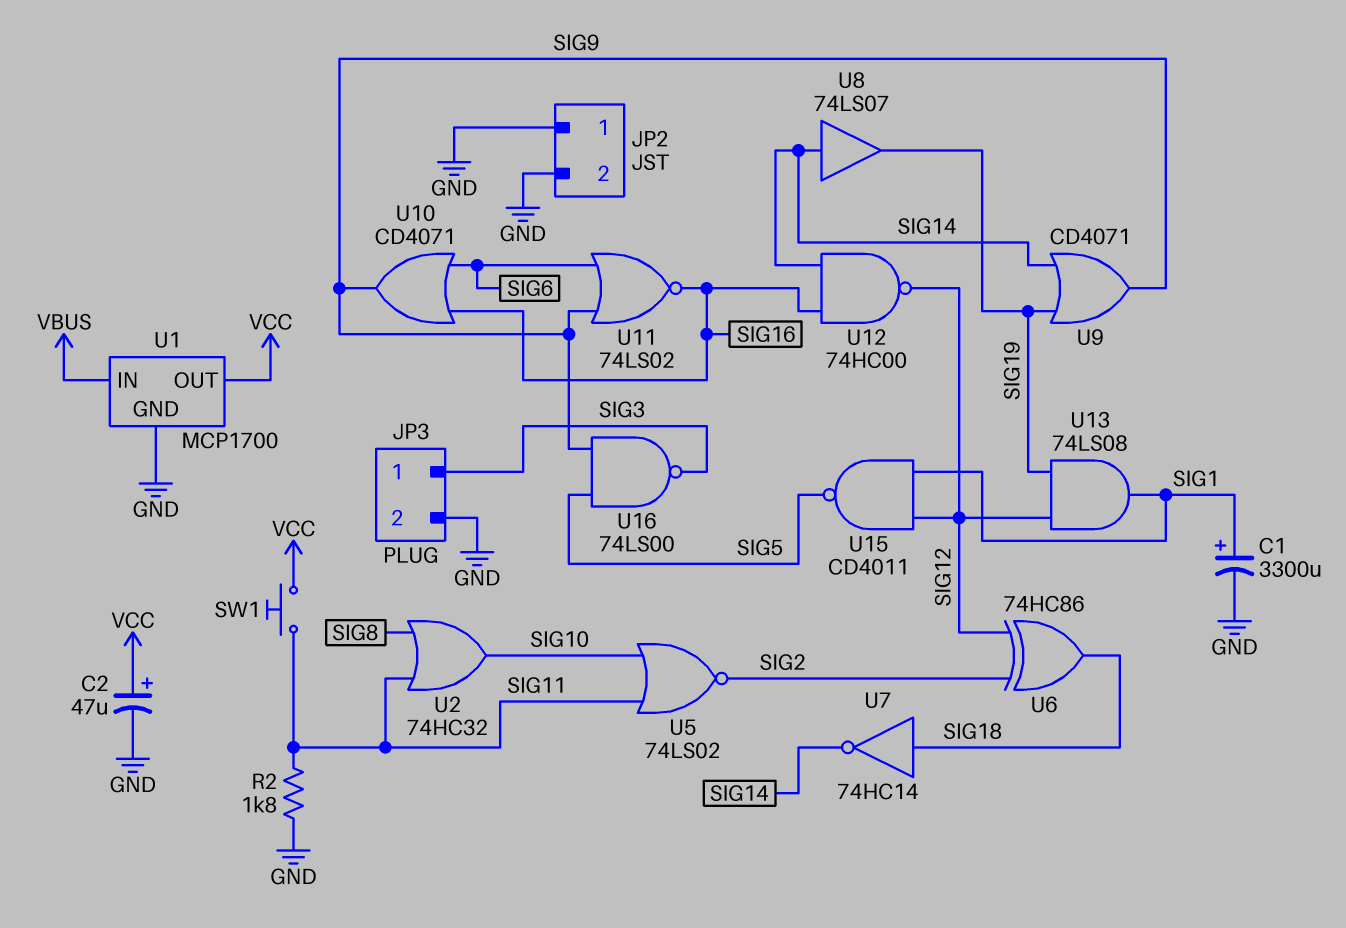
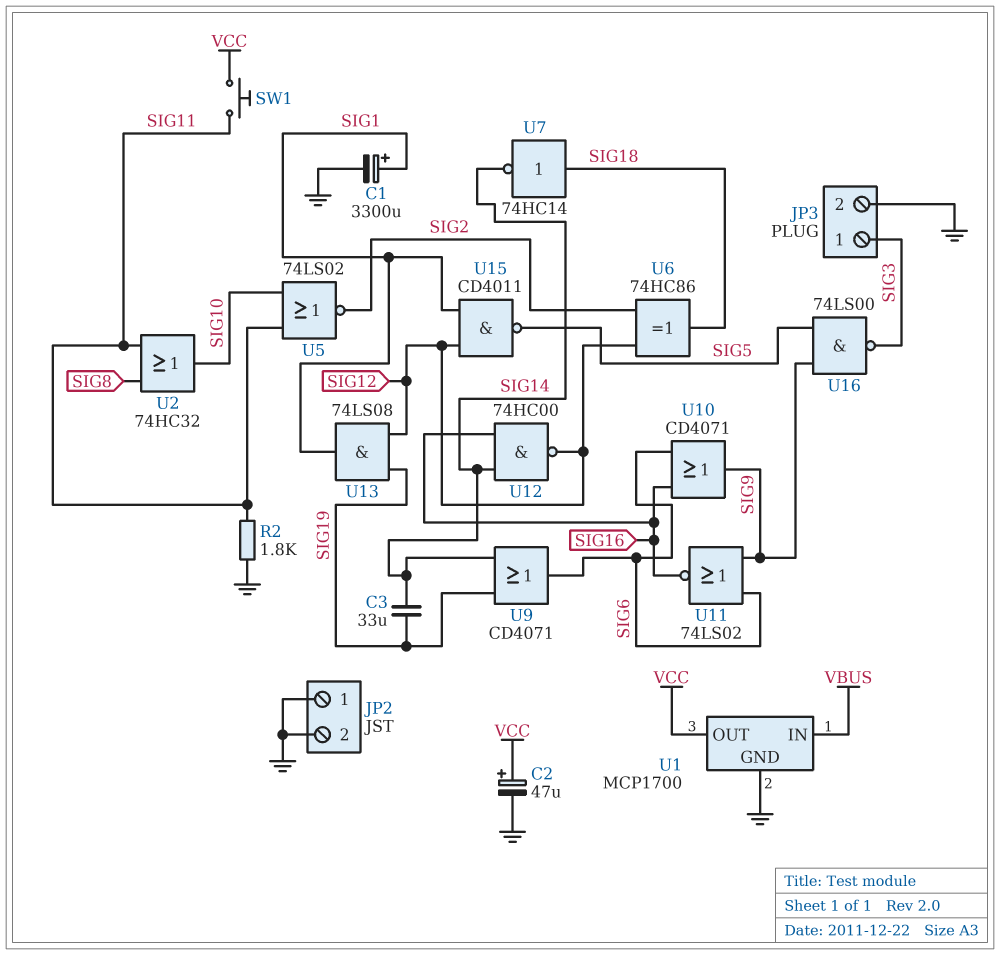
C3: none -> 33uF (SIG14, SIG19)
U8: buffer 74LS07 (in SIG14, out SIG19) -> none
U9: OR CD4071 (in SIG14, in SIG19, out SIG9) -> OR CD4071 (in SIG14, in SIG19, out SIG6)

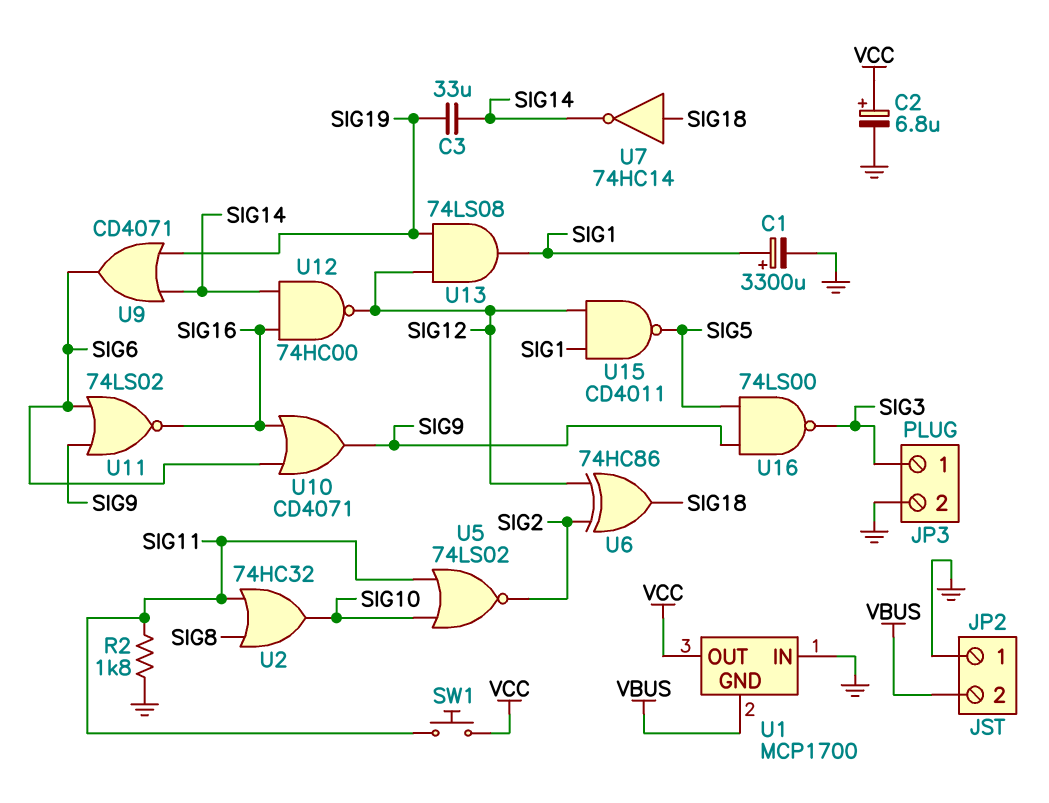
C2: 47uF (plus VCC, minus GND) -> 6.8uF (plus VCC, minus GND)
JP2 pin 2: GND -> VBUS
U1 pin GND: GND -> VBUS
U1 pin IN: VBUS -> GND

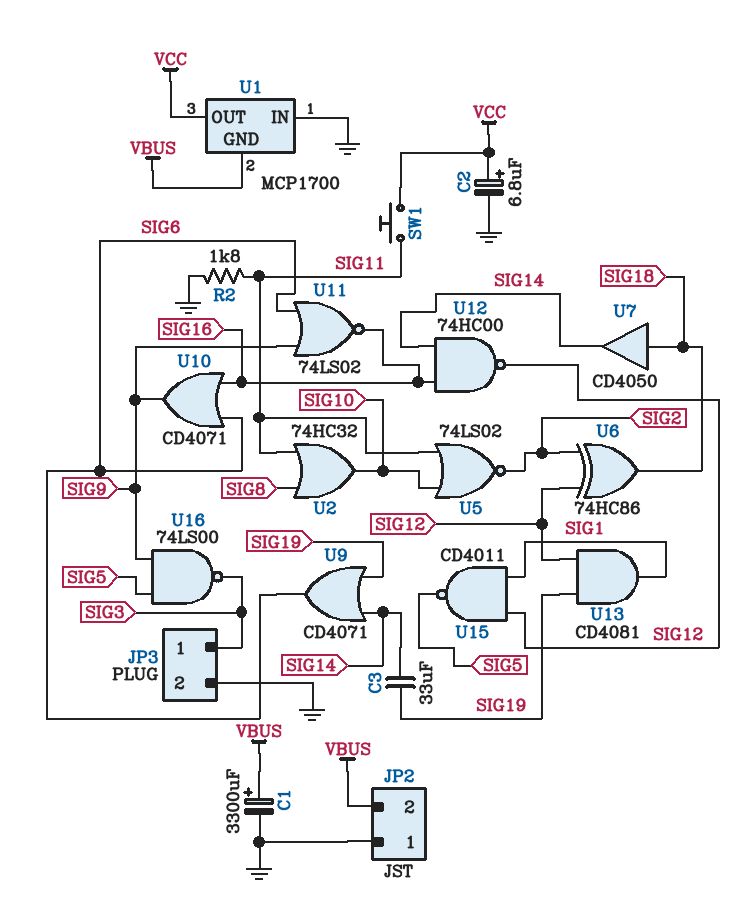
C1: 3300uF (plus SIG1, minus GND) -> 3300uF (plus VBUS, minus GND)
U7: NOT 74HC14 (in SIG18, out SIG14) -> buffer CD4050 (in SIG18, out SIG14)
U13: AND 74LS08 (in SIG12, in SIG19, out SIG1) -> AND CD4081 (in SIG12, in SIG19, out SIG1)

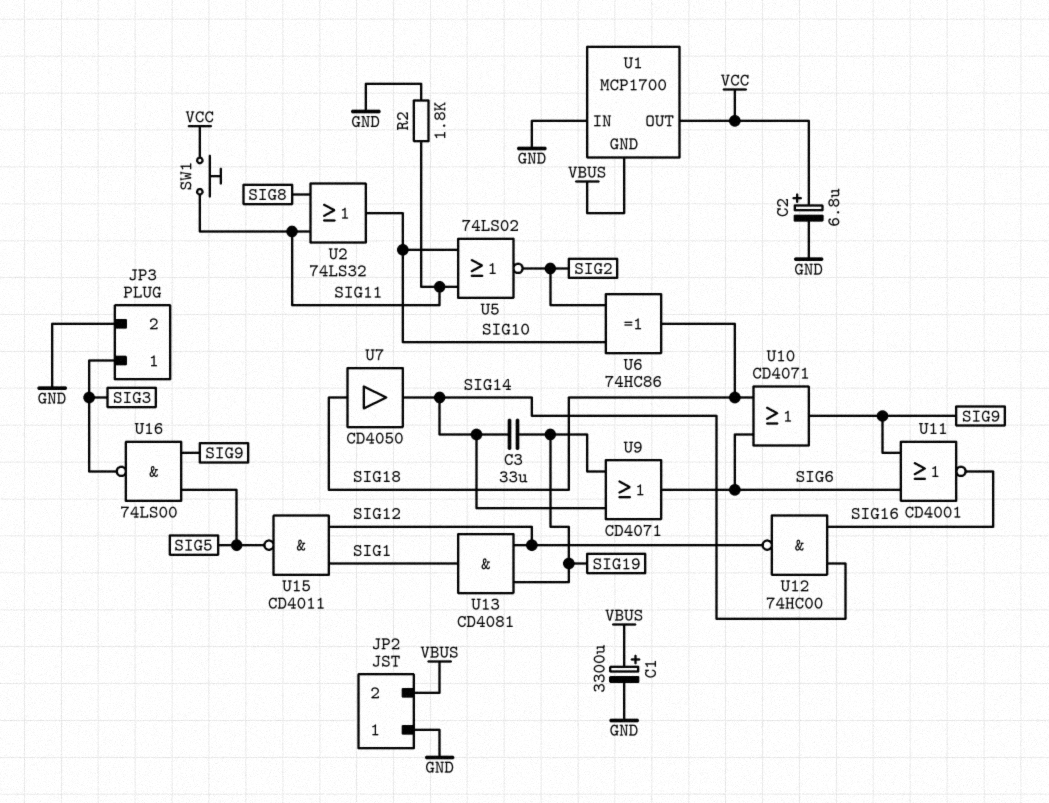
U2: OR 74HC32 (in SIG8, in SIG11, out SIG10) -> OR 74LS32 (in SIG8, in SIG11, out SIG10)
U6: XOR 74HC86 (in SIG2, in SIG12, out SIG18) -> XOR 74HC86 (in SIG2, in SIG10, out SIG18)
U10: OR CD4071 (in SIG6, in SIG16, out SIG9) -> OR CD4071 (in SIG6, in SIG18, out SIG9)
U11: NOR 74LS02 (in SIG6, in SIG9, out SIG16) -> NOR CD4001 (in SIG6, in SIG9, out SIG16)

